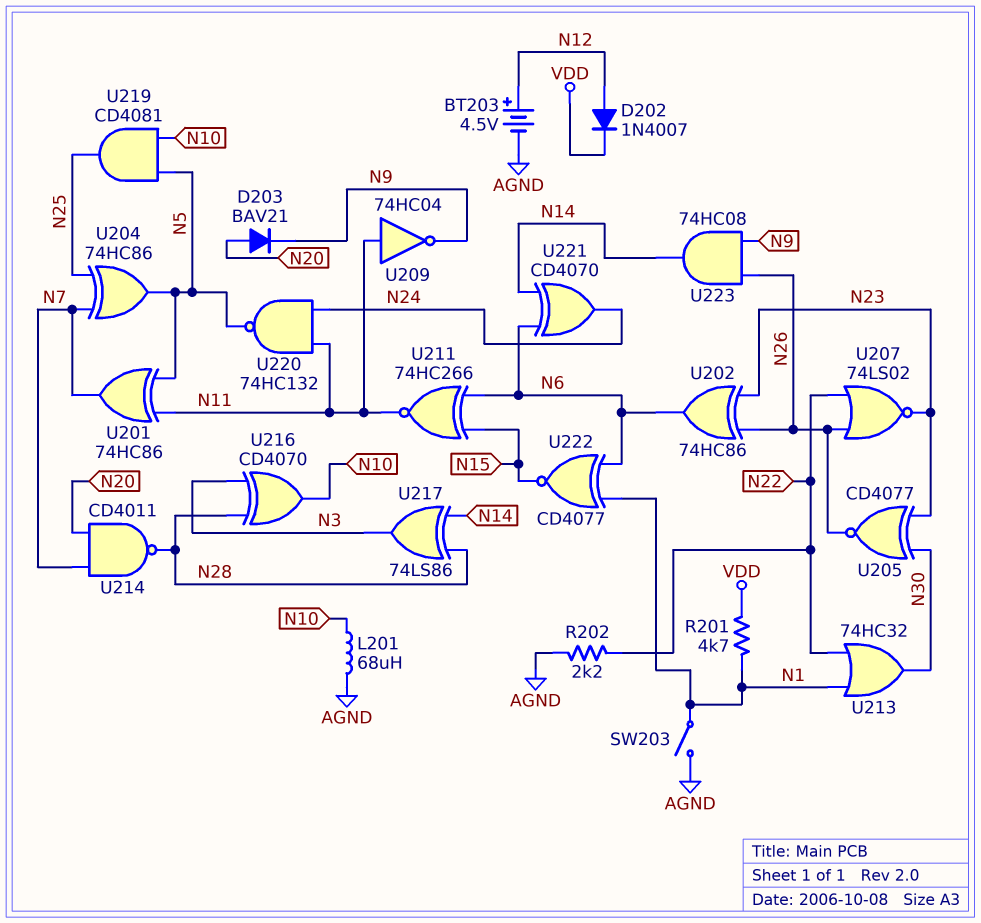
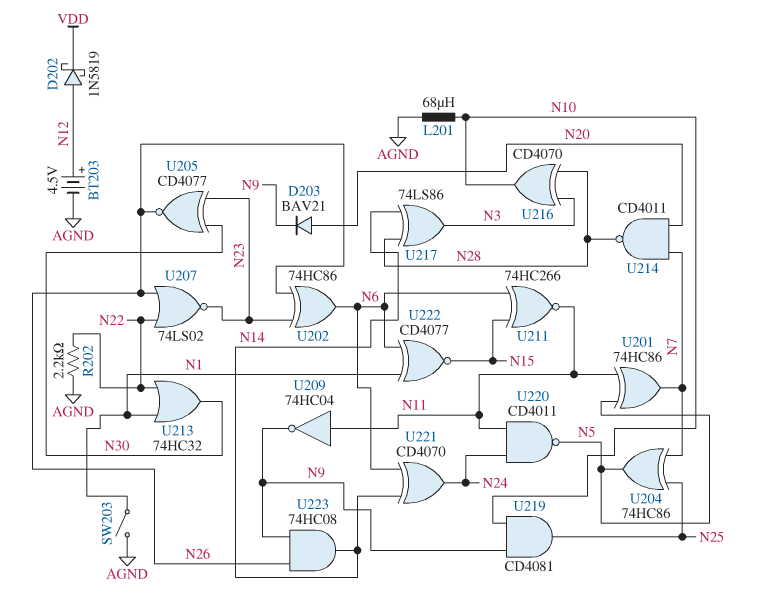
D202: diode 1N4007 (A N12, K VDD) -> schottky 1N5819 (A N12, K VDD)
R201: 4.7k (N1, VDD) -> none
U219: AND CD4081 (in N5, in N10, out N25) -> AND CD4081 (in N9, in N10, out N25)
U220: NAND 74HC132 (in N11, in N24, out N5) -> NAND CD4011 (in N11, in N24, out N5)

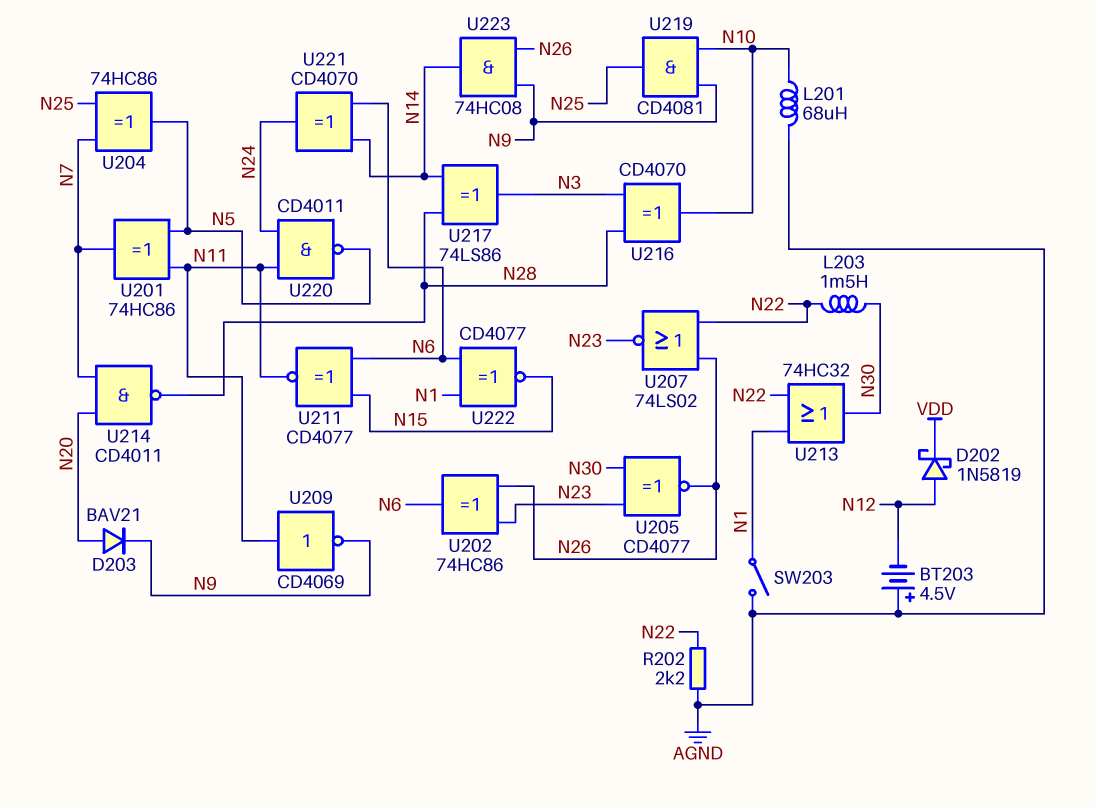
BT203: 4.5V (plus N12, minus AGND) -> 4.5V (plus AGND, minus N12)
L203: none -> 1.5mH (N22, N30)
U209: NOT 74HC04 (in N11, out N9) -> NOT CD4069 (in N11, out N9)
U211: XNOR 74HC266 (in N6, in N15, out N11) -> XNOR CD4077 (in N6, in N15, out N11)

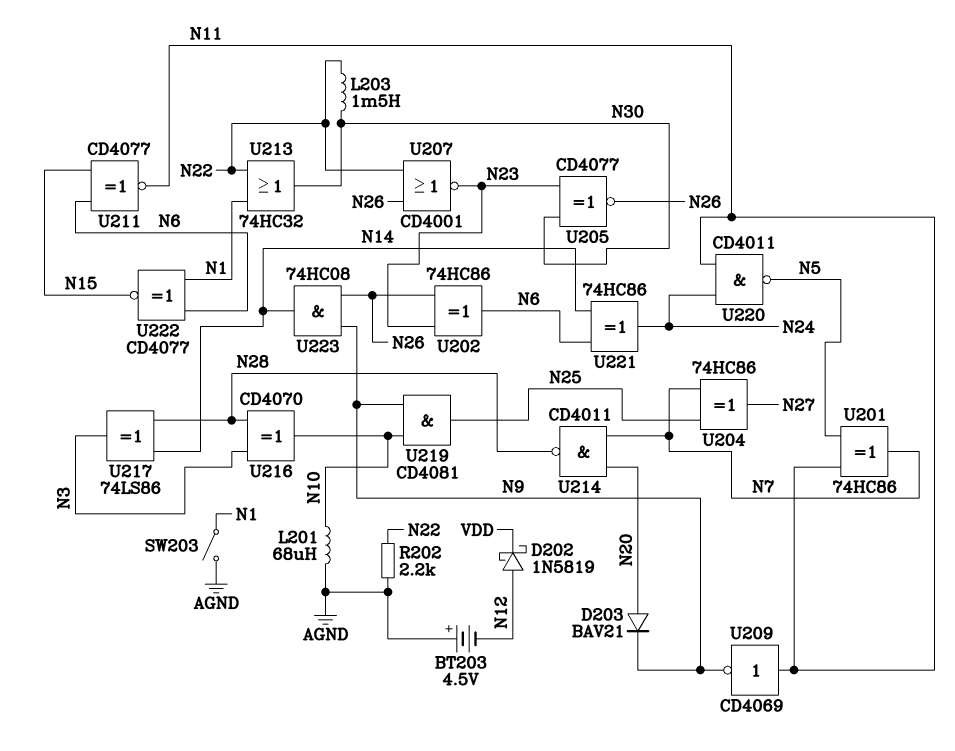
U204: XOR 74HC86 (in N7, in N25, out N5) -> XOR 74HC86 (in N7, in N25, out N27)
U207: NOR 74LS02 (in N22, in N26, out N23) -> NOR CD4001 (in N22, in N26, out N23)
U221: XOR CD4070 (in N6, in N14, out N24) -> XOR 74HC86 (in N6, in N14, out N24)

